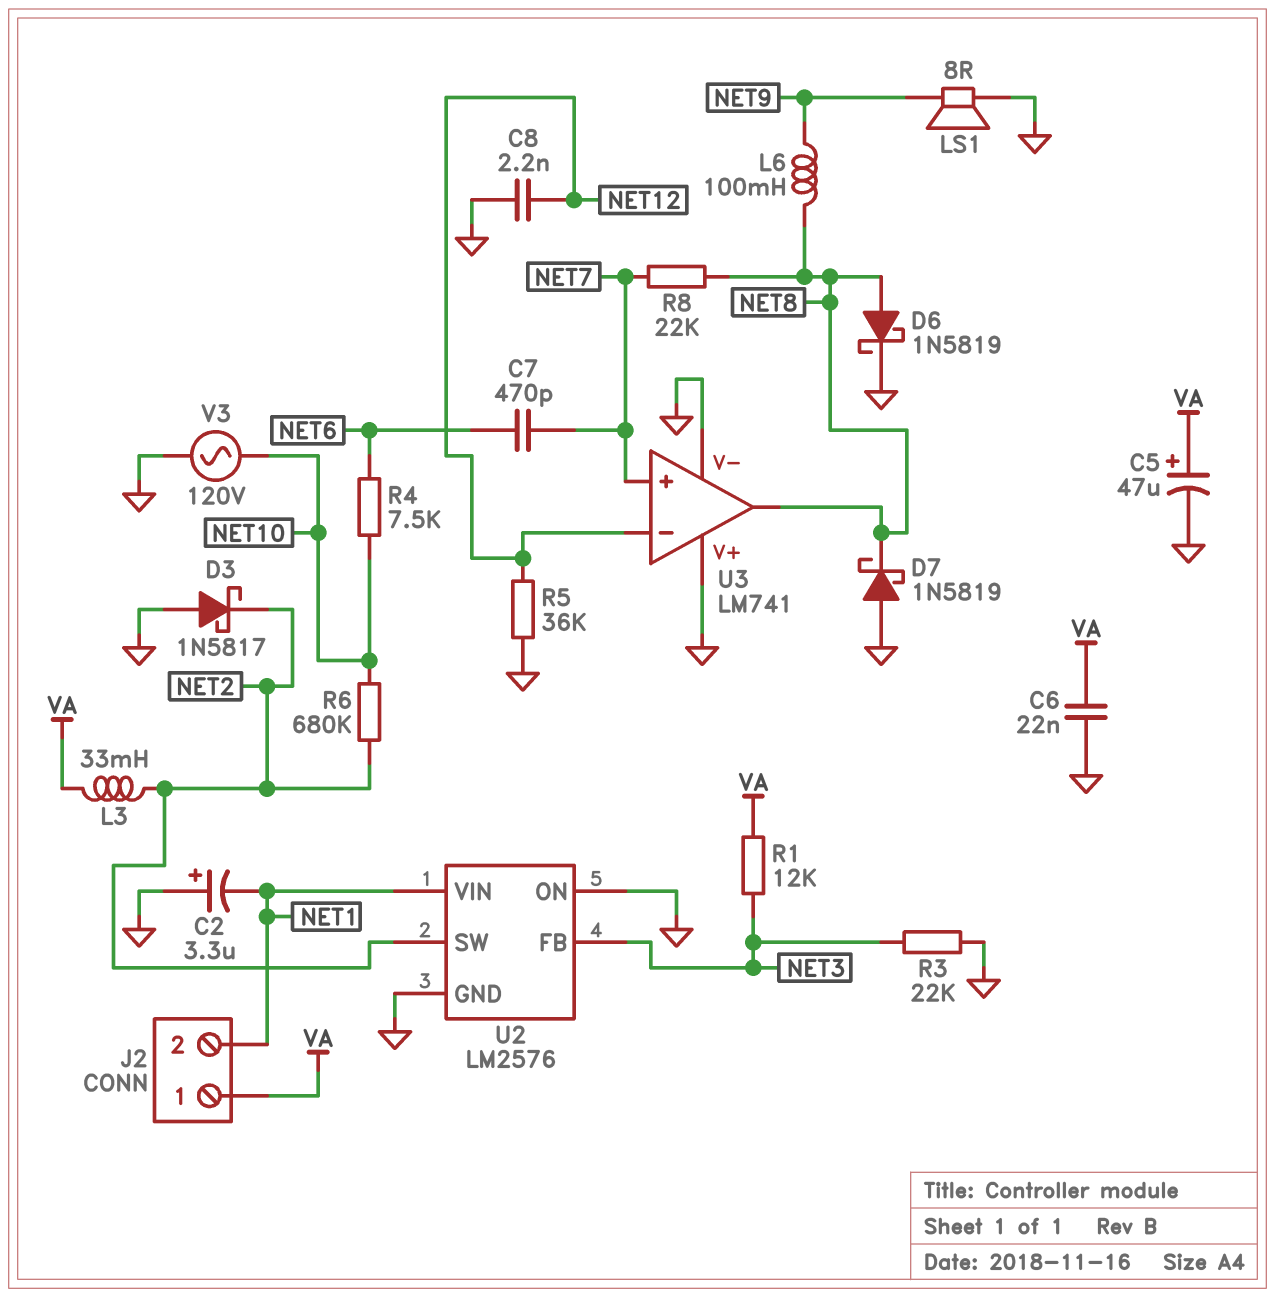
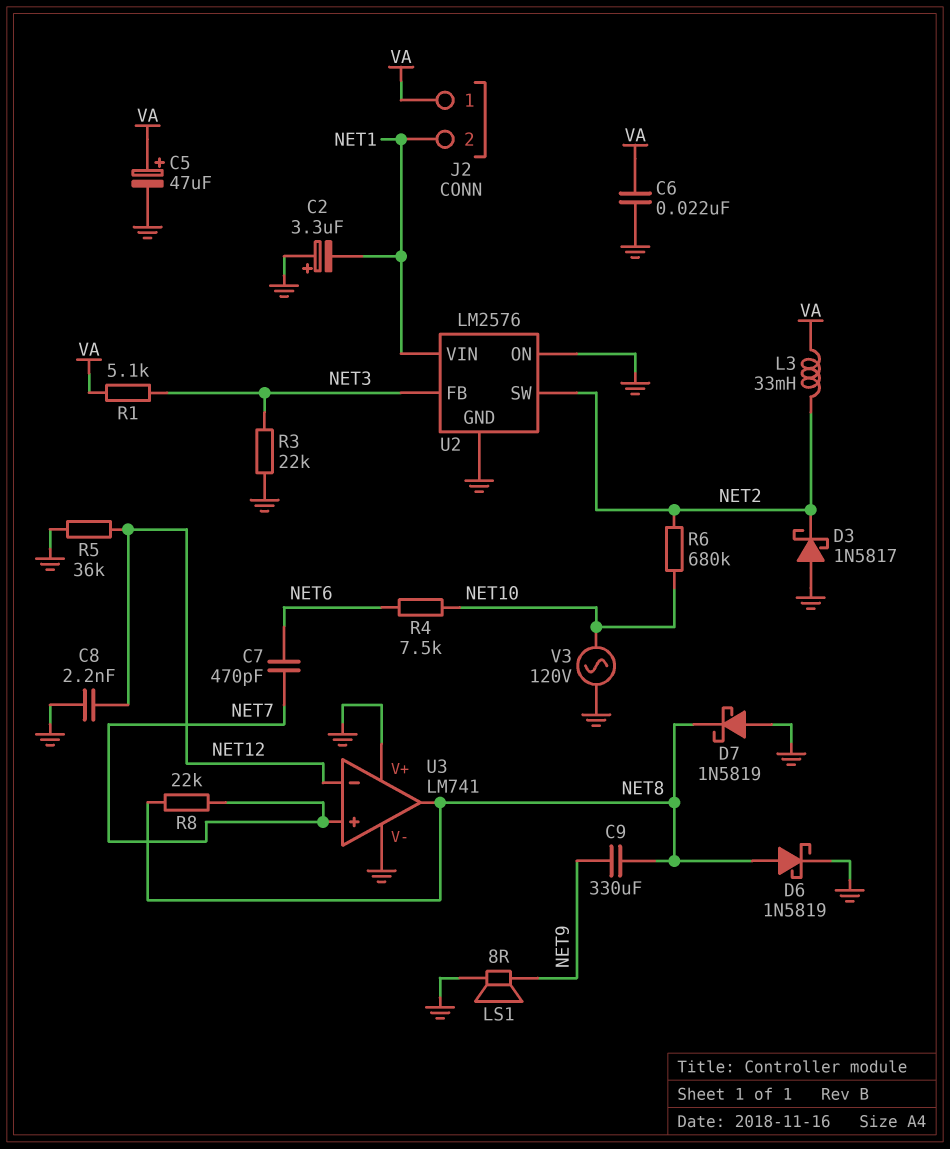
C9: none -> 330uF (NET8, NET9)
L6: 100mH (NET8, NET9) -> none
R1: 12k (NET3, VA) -> 5.1k (NET3, VA)

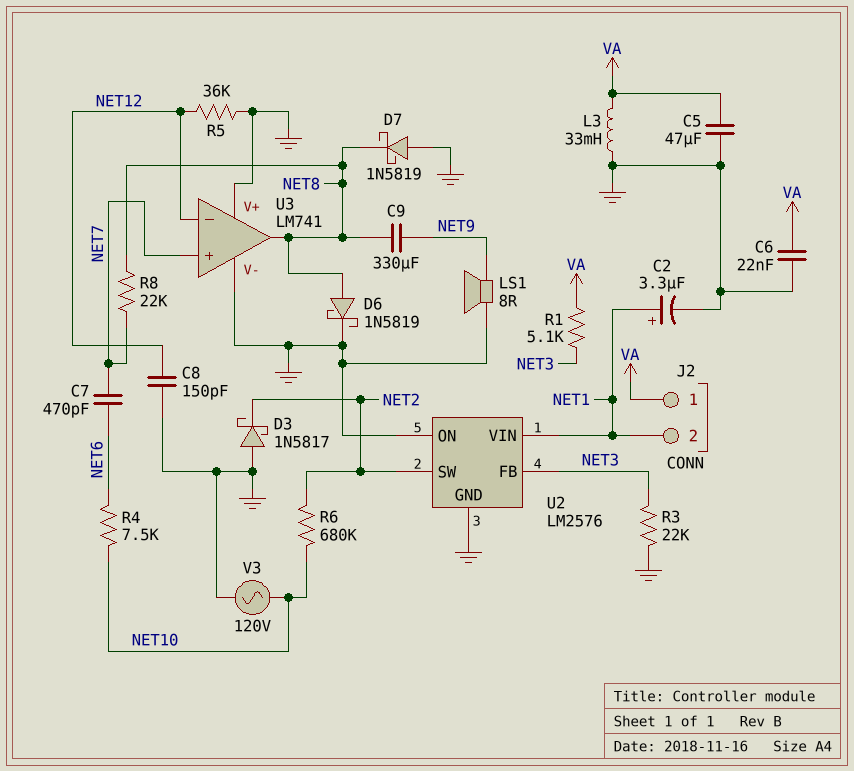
C2: 3.3uF (plus GND, minus NET1) -> 3.3uF (plus NET1, minus GND)
C5: 47uF (plus VA, minus GND) -> 47uF (GND, VA)
C8: 2.2nF (GND, NET12) -> 150pF (GND, NET12)
L3: 33mH (NET2, VA) -> 33mH (GND, VA)

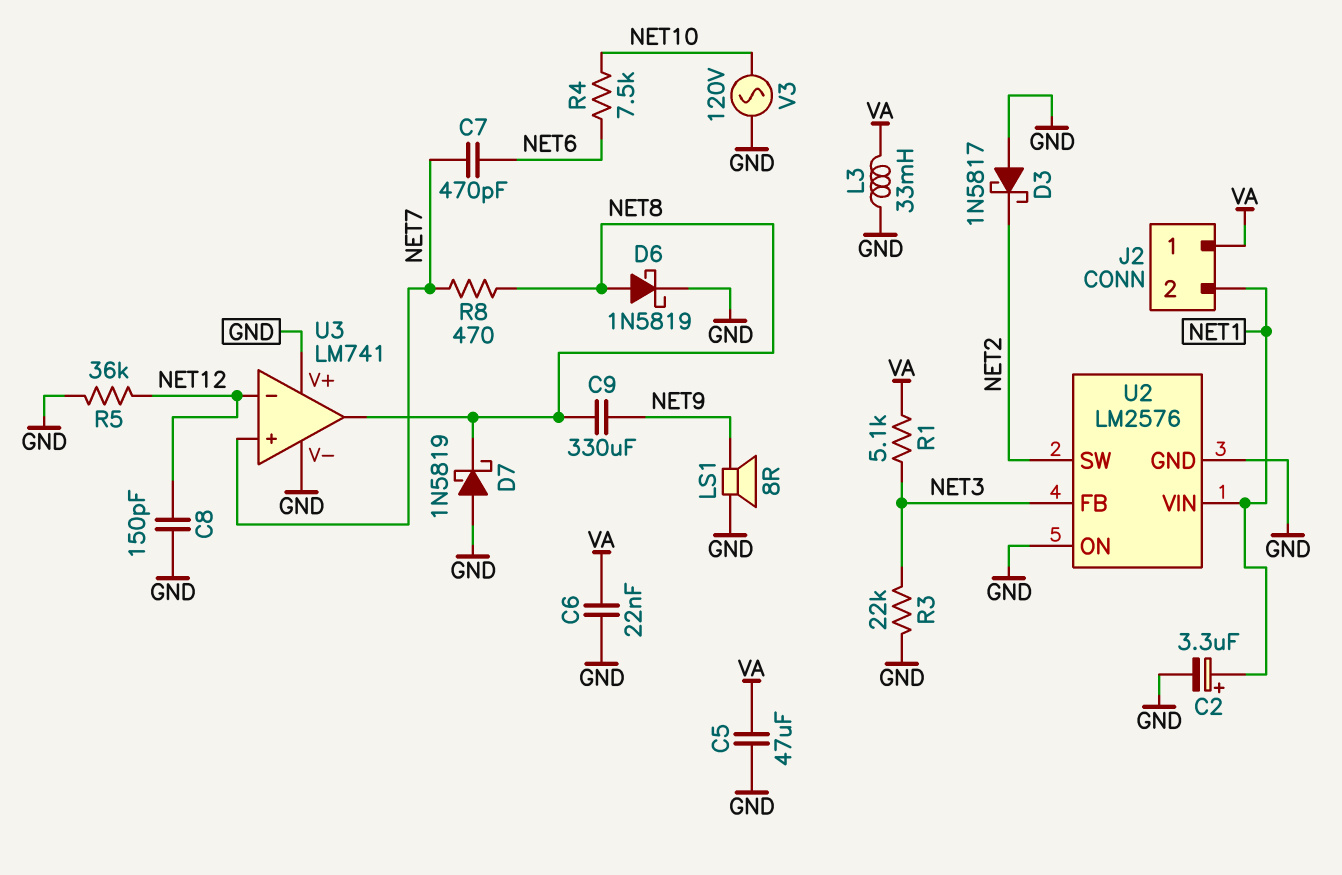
R6: 680k (NET2, NET10) -> none
R8: 22k (NET7, NET8) -> 470 (NET7, NET8)

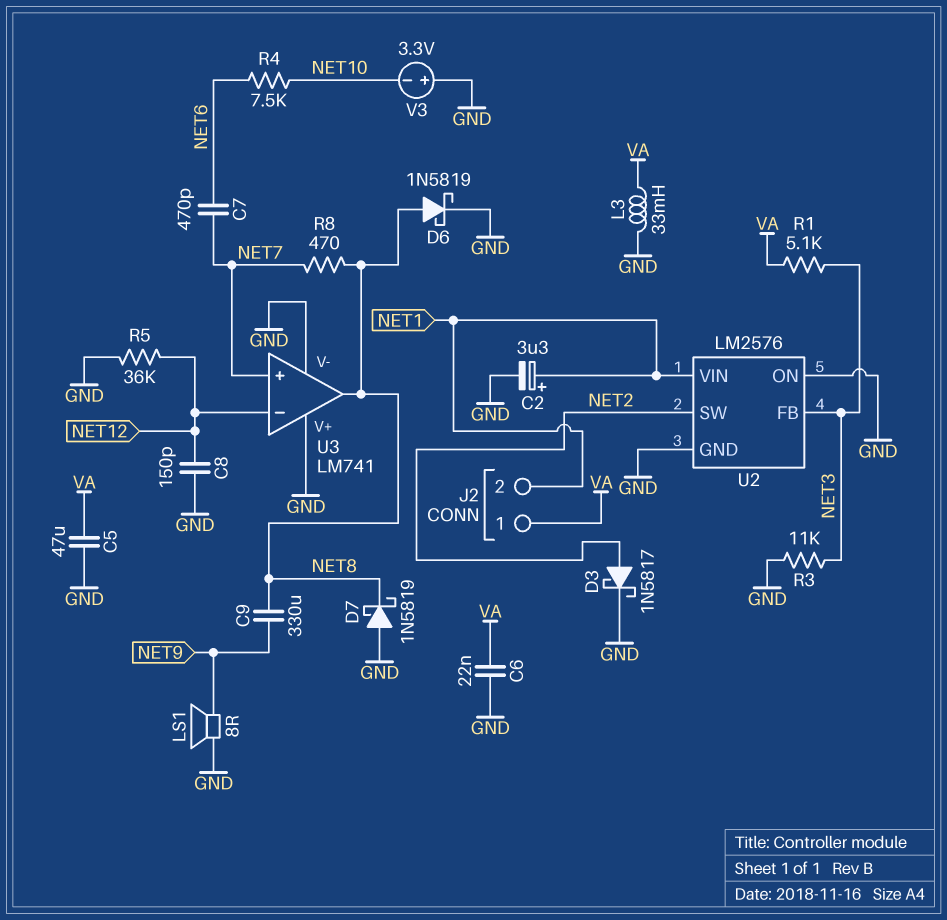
D3: schottky 1N5817 (A GND, K NET2) -> schottky 1N5817 (A NET2, K GND)
R3: 22k (GND, NET3) -> 11k (GND, NET3)
V3: AC 120V (GND, NET10) -> 3.3V (plus GND, minus NET10)

